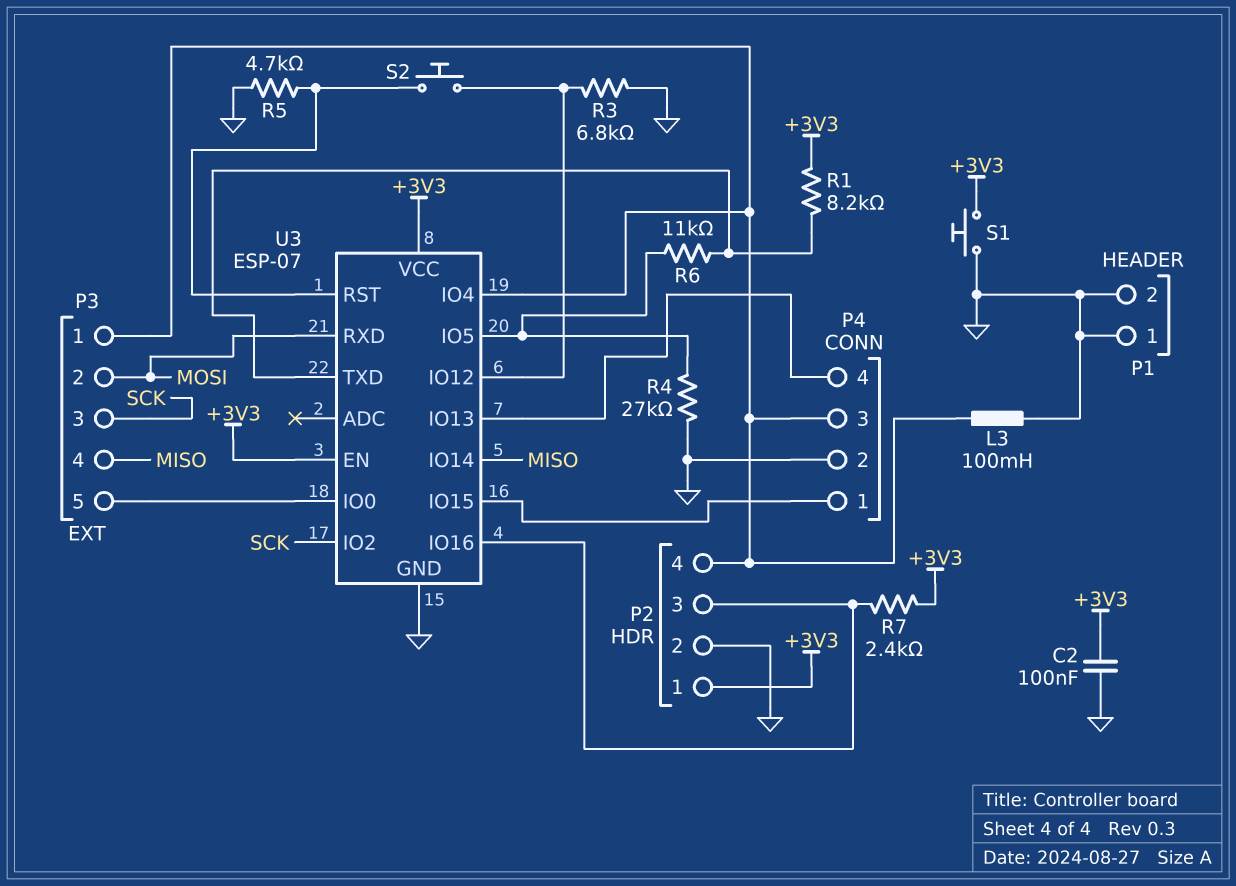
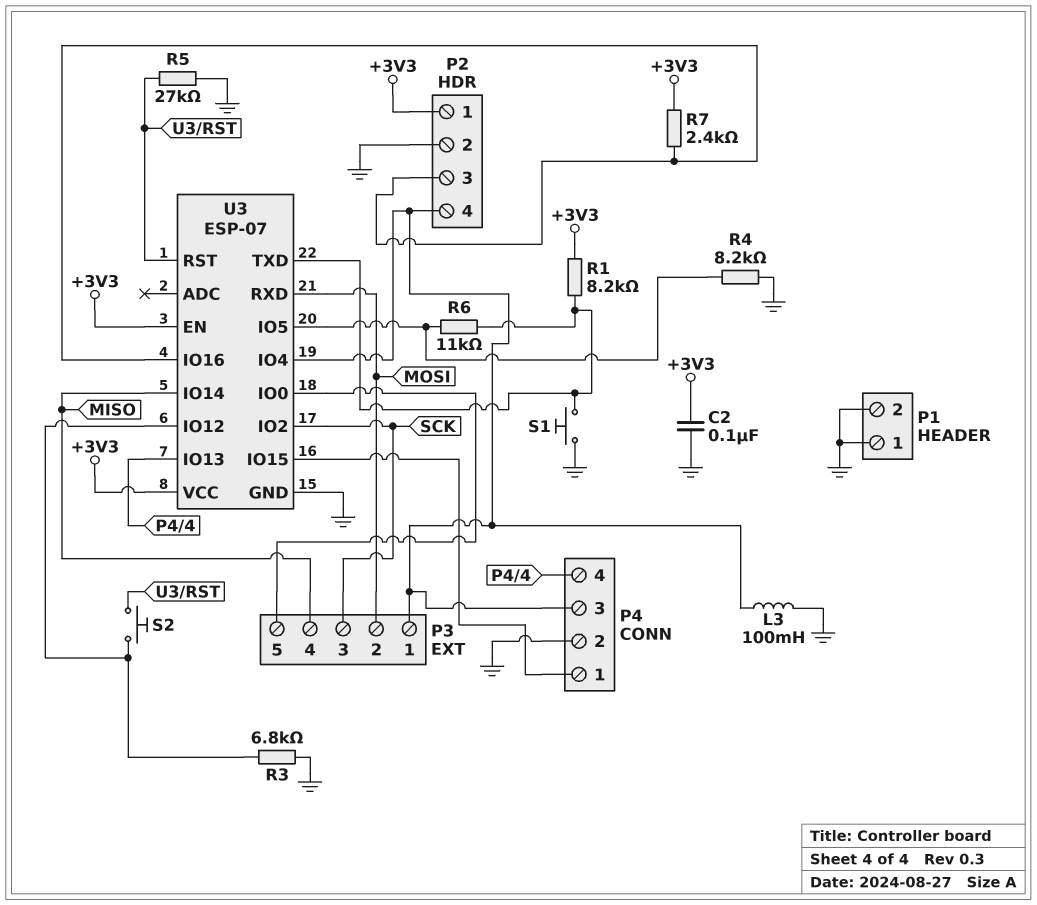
R4: 27k (GND, U3/IO5) -> 8.2k (GND, U3/IO5)
R5: 4.7k (GND, U3/RST) -> 27k (GND, U3/RST)
S1: button (+3V3, GND) -> button (GND, U3/TXD)

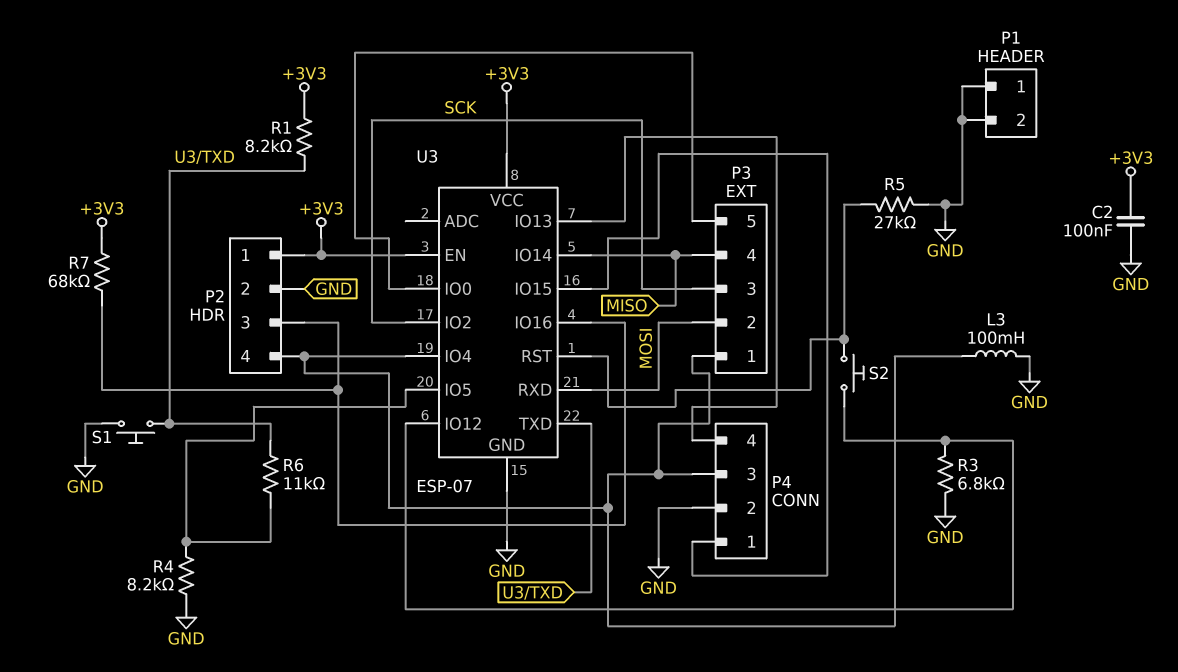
R7: 2.4k (+3V3, P2/3) -> 68k (+3V3, P2/3)

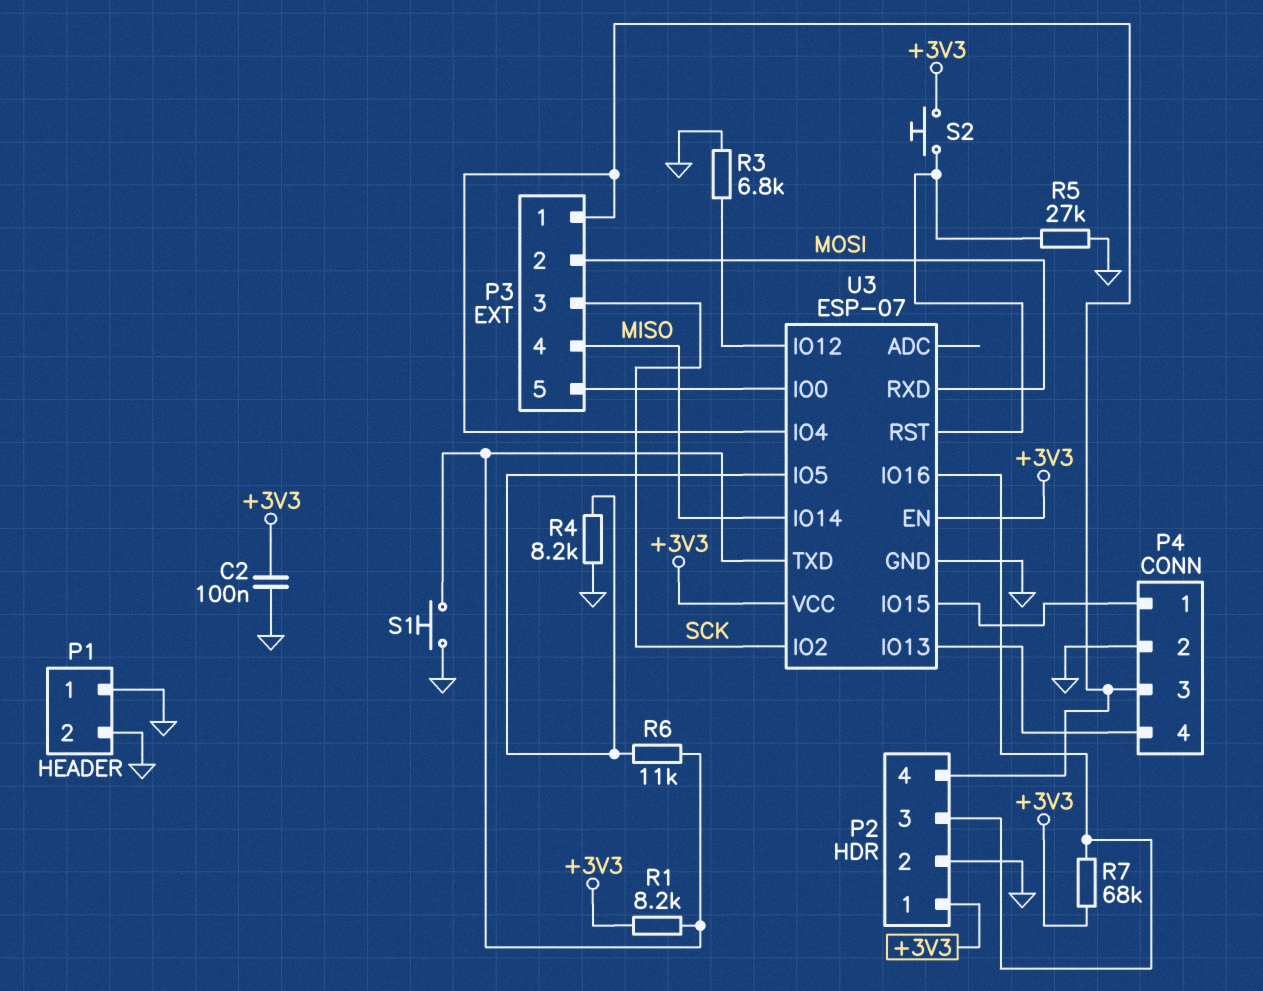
L3: 100mH (GND, P2/4) -> none
S2: button (U3/IO12, U3/RST) -> button (+3V3, U3/RST)

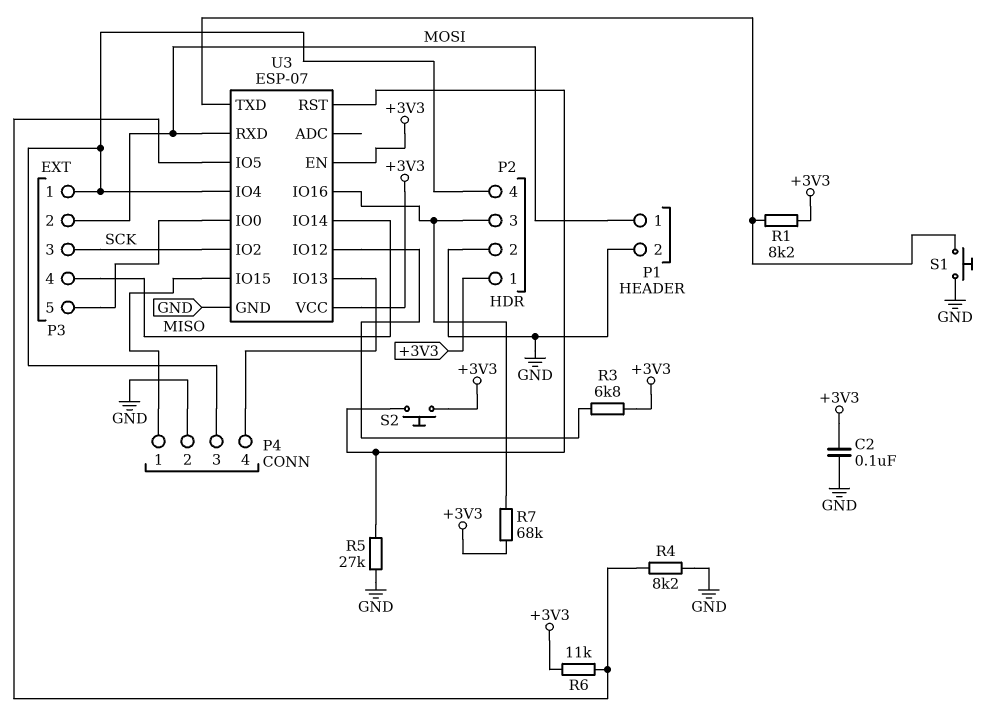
P1 pin 1: GND -> MOSI
R3: 6.8k (GND, U3/IO12) -> 6.8k (+3V3, U3/IO12)
R6: 11k (U3/IO5, U3/TXD) -> 11k (+3V3, U3/IO5)

